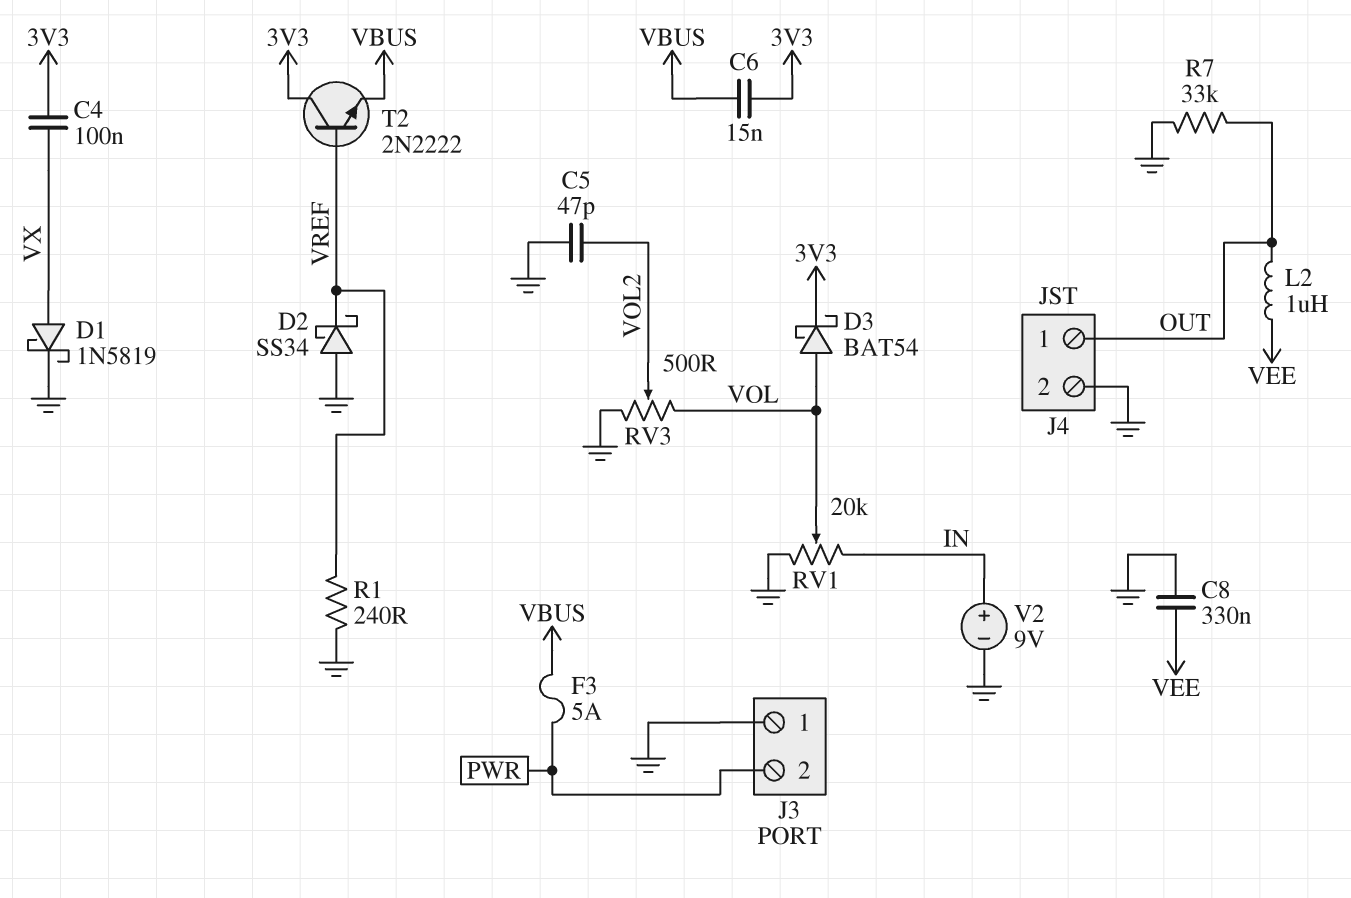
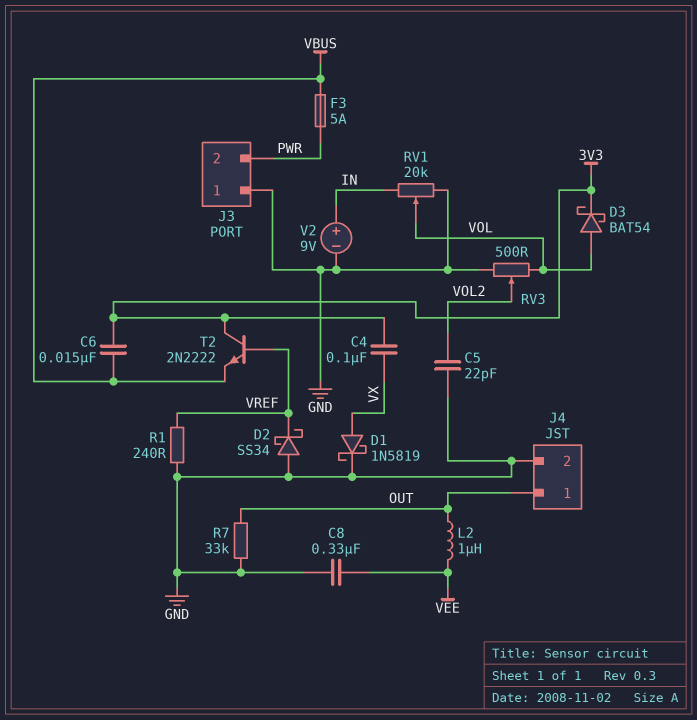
C5: 47pF (GND, VOL2) -> 22pF (GND, VOL2)

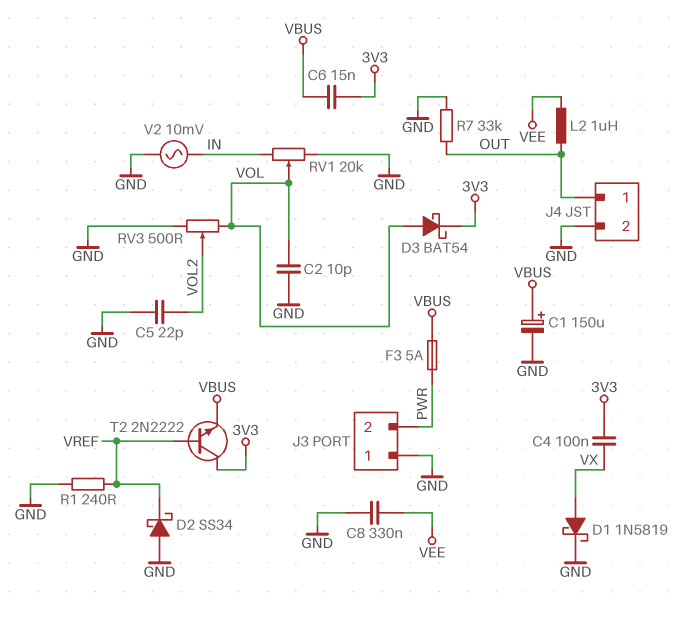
C1: none -> 150uF (plus VBUS, minus GND)
C2: none -> 10pF (GND, VOL)
V2: 9V (plus IN, minus GND) -> AC 10mV (GND, IN)

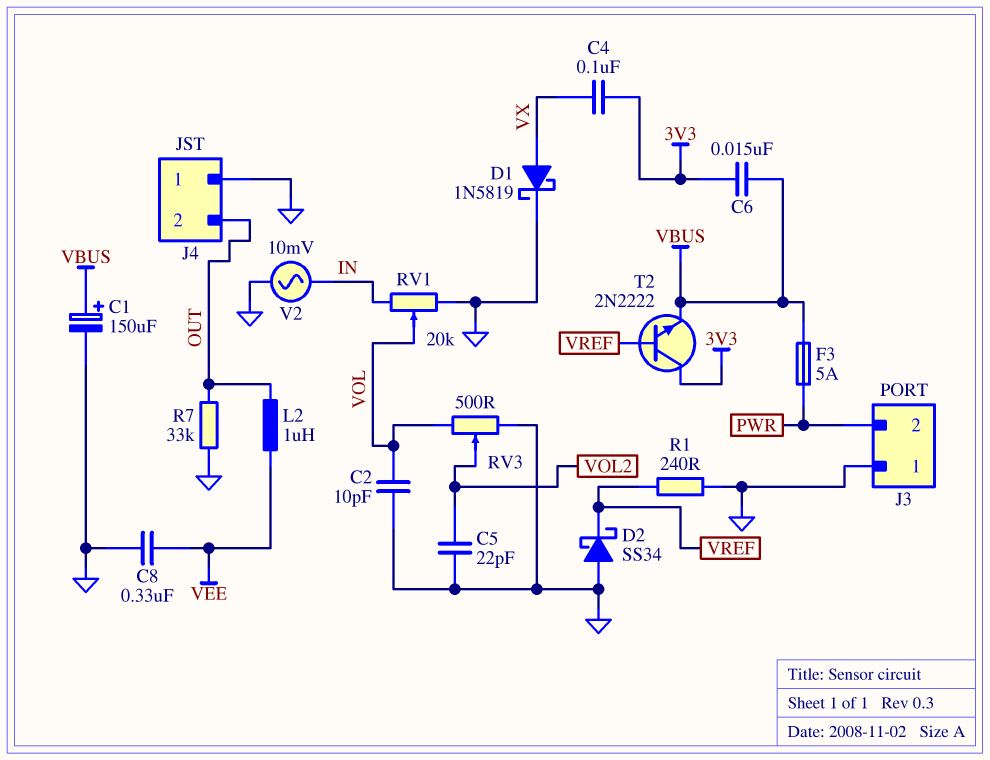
D3: schottky BAT54 (A VOL, K 3V3) -> none
J4 pin 1: OUT -> GND
J4 pin 2: GND -> OUT

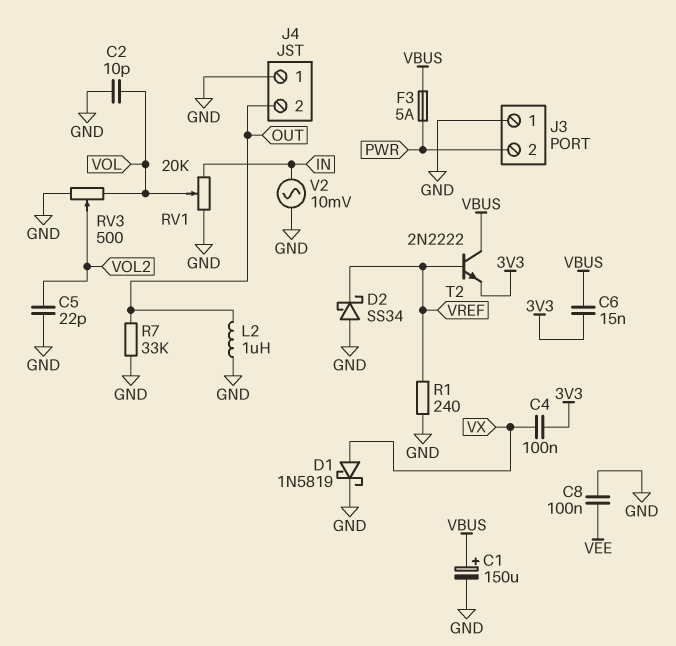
C8: 330nF (GND, VEE) -> 100nF (GND, VEE)
L2: 1uH (OUT, VEE) -> 1uH (GND, OUT)
T2: NPN 2N2222 (B VREF, C 3V3, E VBUS) -> NPN 2N2222 (B VREF, C VBUS, E 3V3)

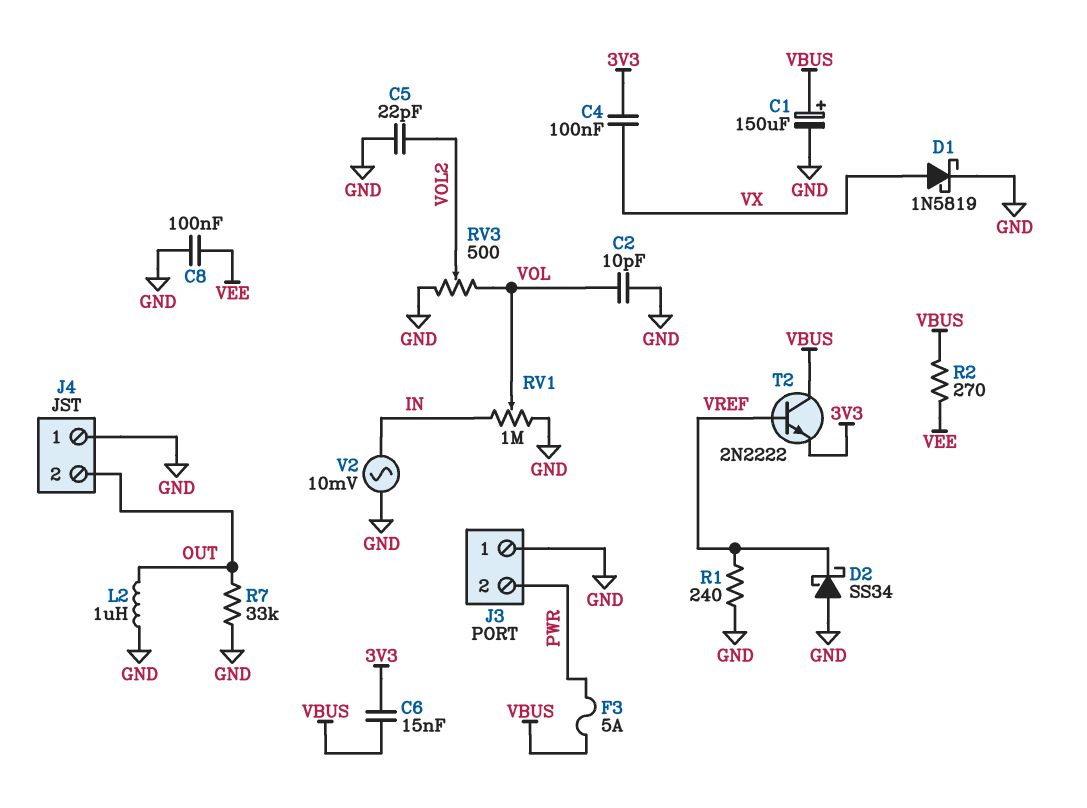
R2: none -> 270 (VBUS, VEE)
RV1: 20k (GND, IN, wiper VOL) -> 1M (GND, IN, wiper VOL)

